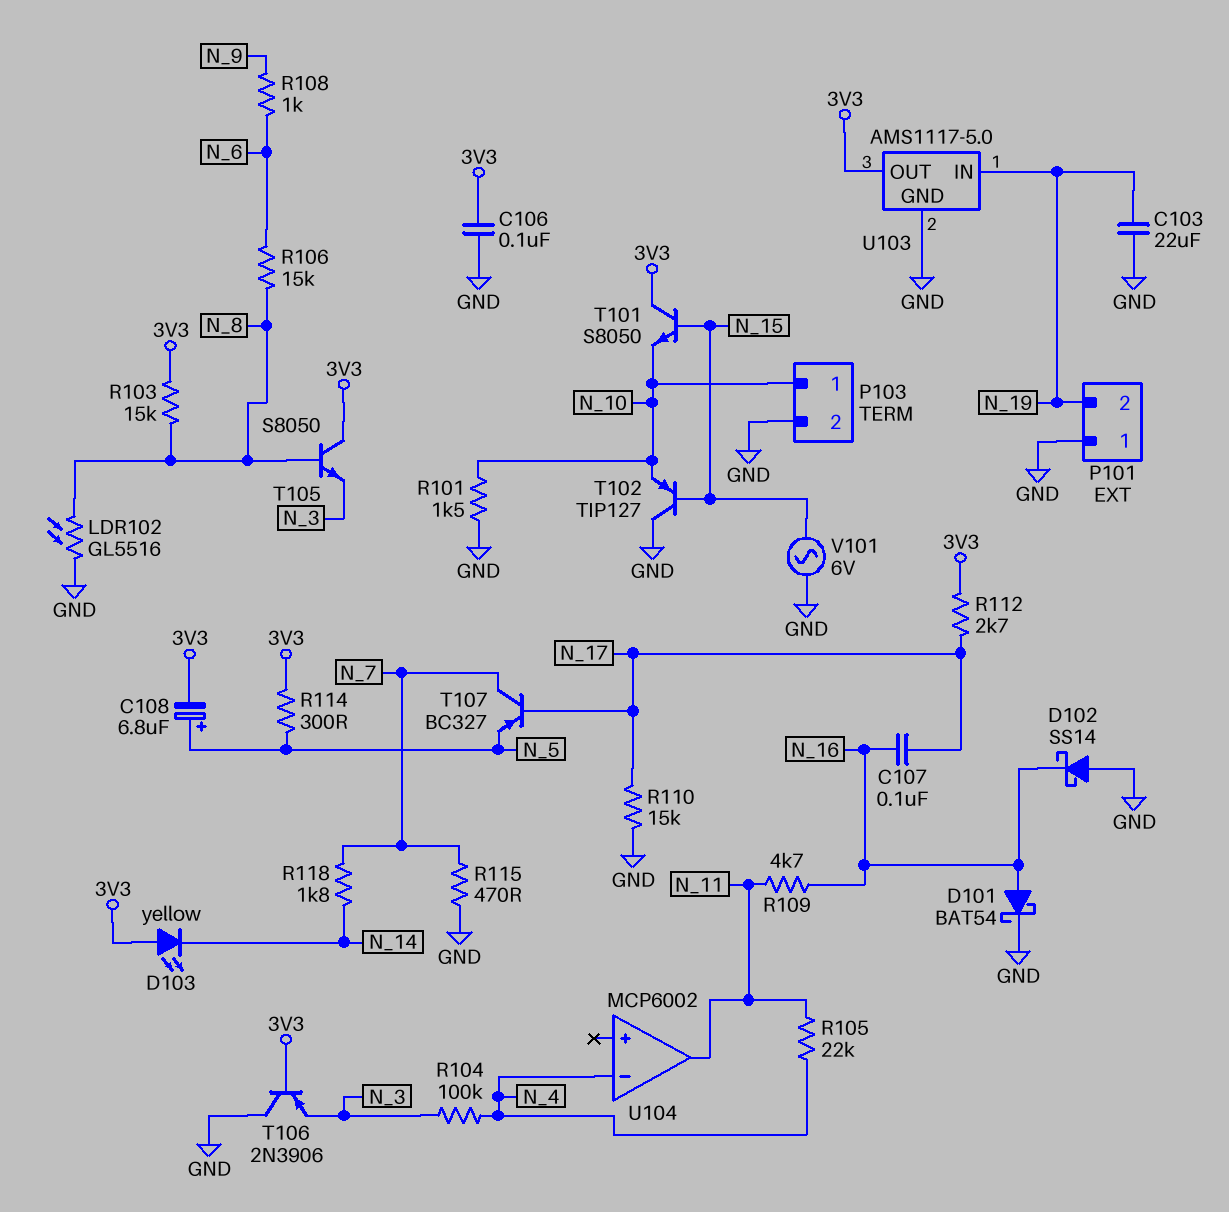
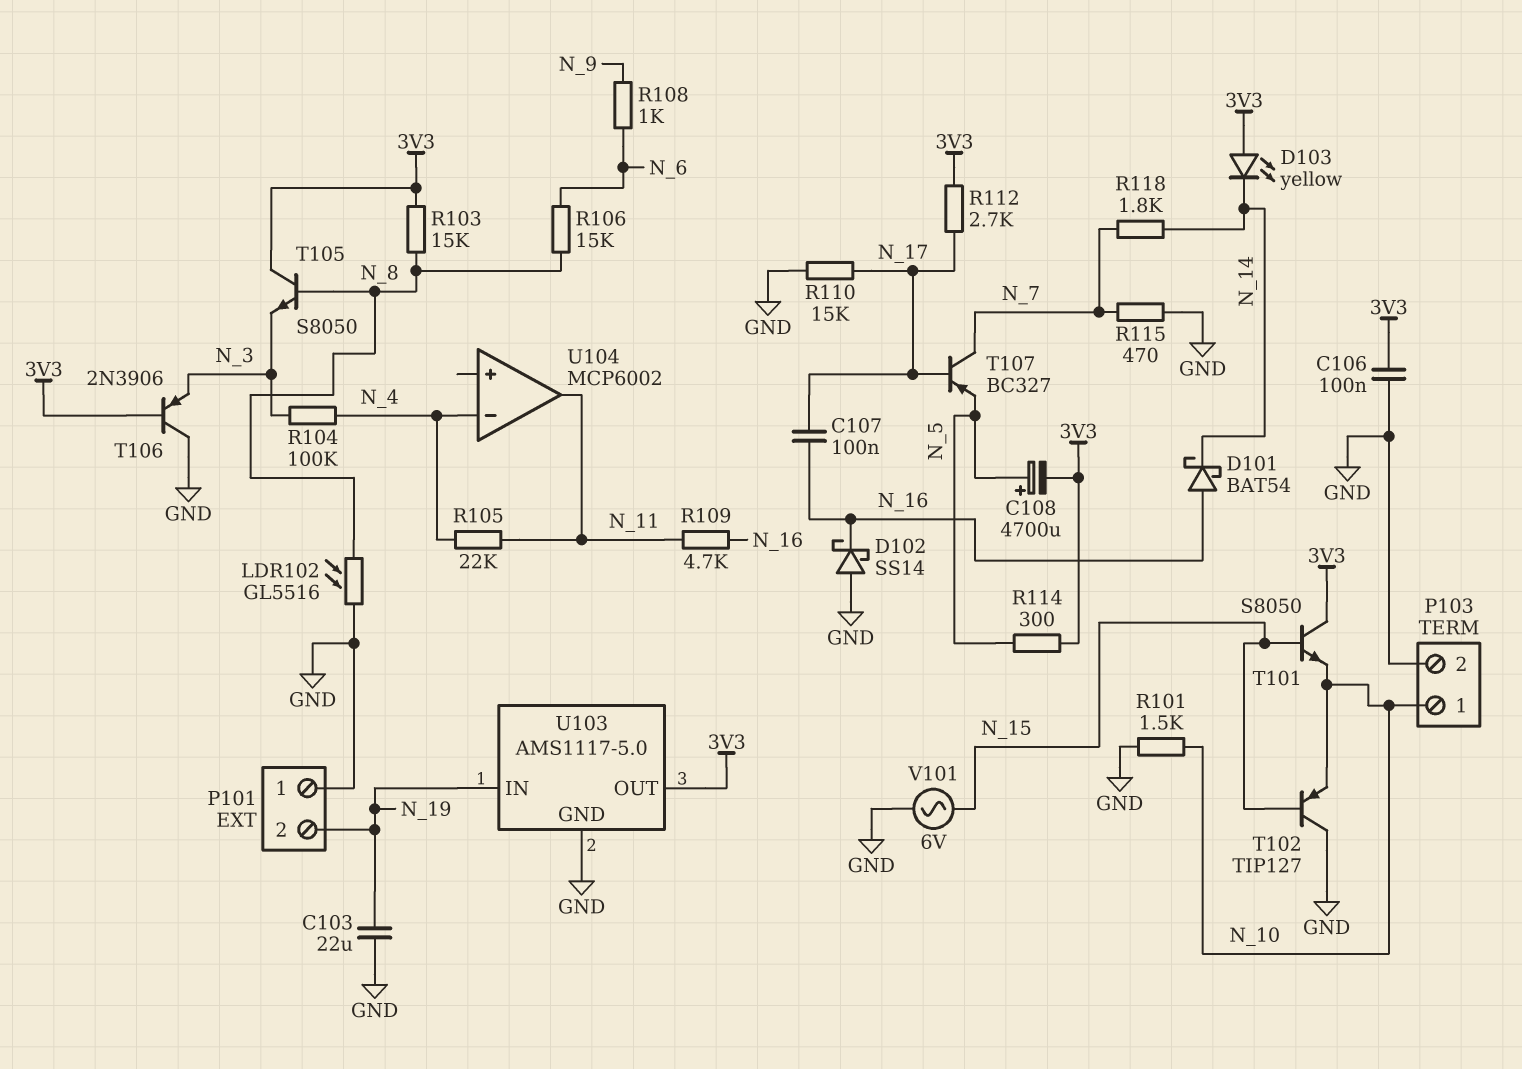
C108: 6.8uF (plus N_5, minus 3V3) -> 4700uF (plus N_5, minus 3V3)
D101: schottky BAT54 (A N_16, K GND) -> schottky BAT54 (A N_16, K N_14)

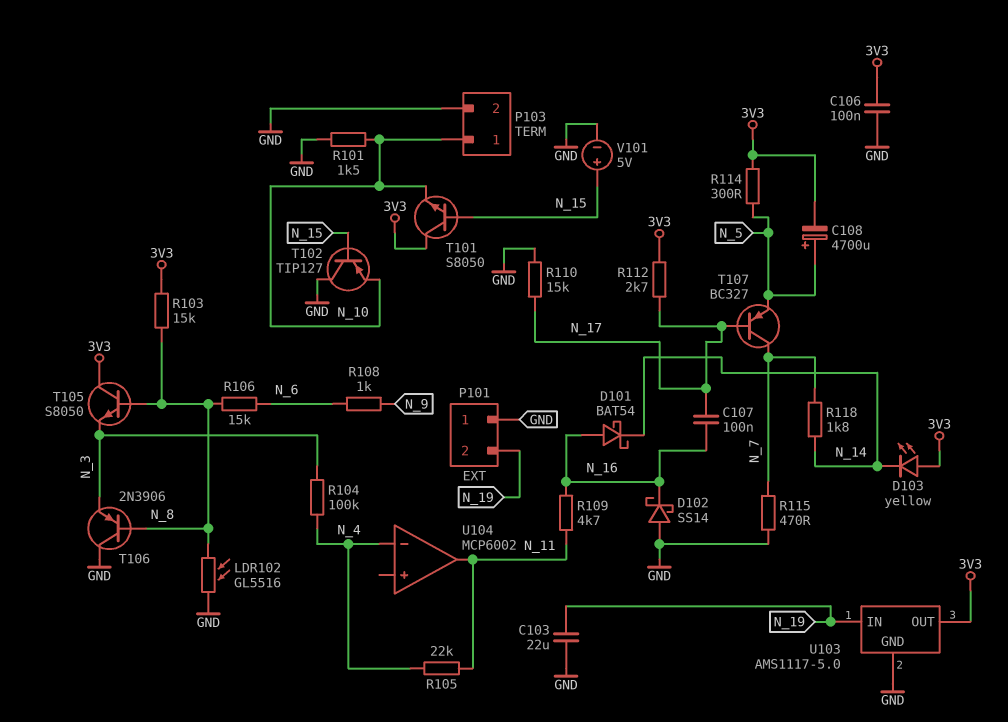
T106: PNP 2N3906 (B 3V3, C GND, E N_3) -> PNP 2N3906 (B N_8, C GND, E N_3)
V101: AC 6V (GND, N_15) -> 5V (plus N_15, minus GND)

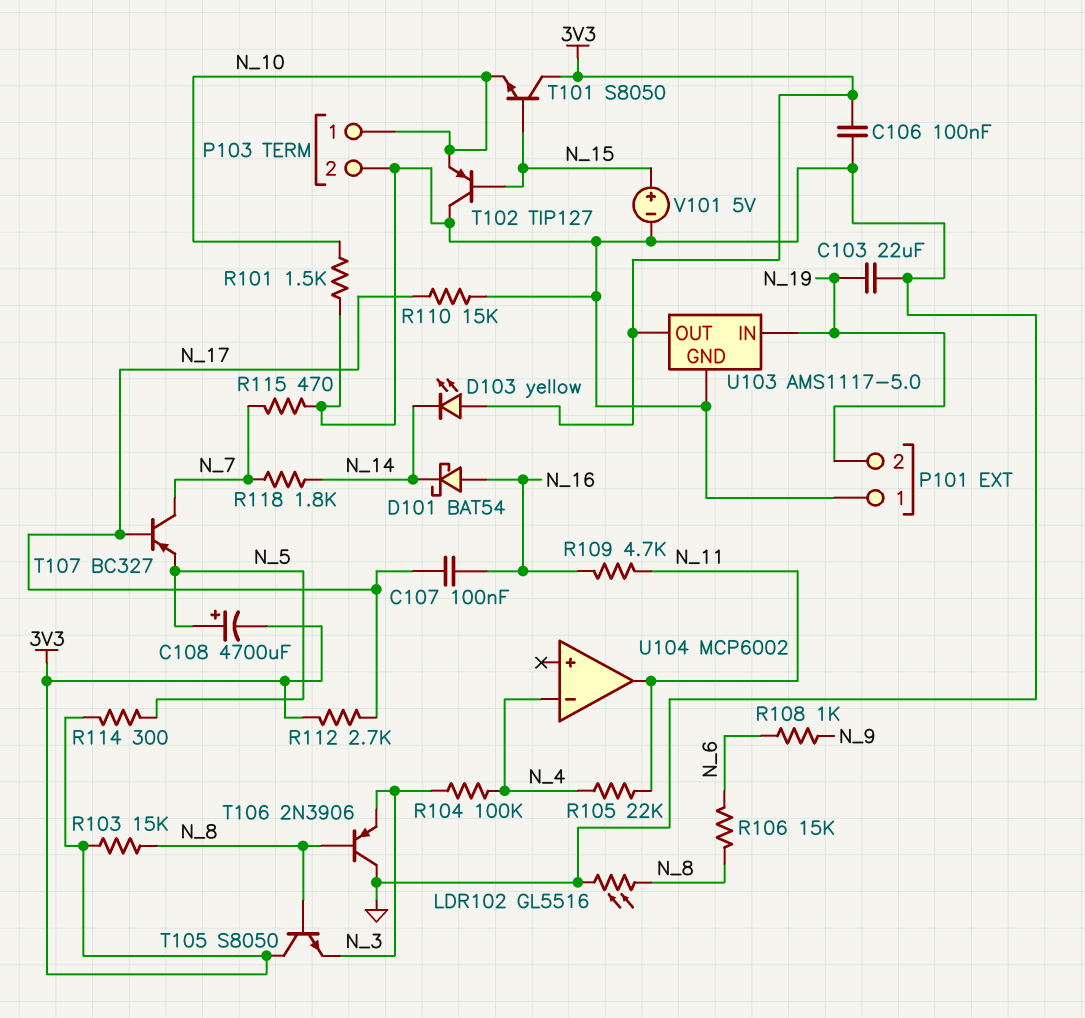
D102: schottky SS14 (A GND, K N_16) -> none

